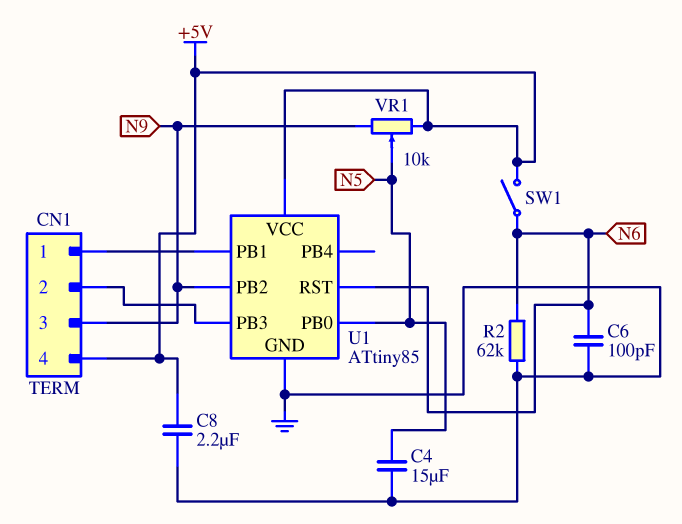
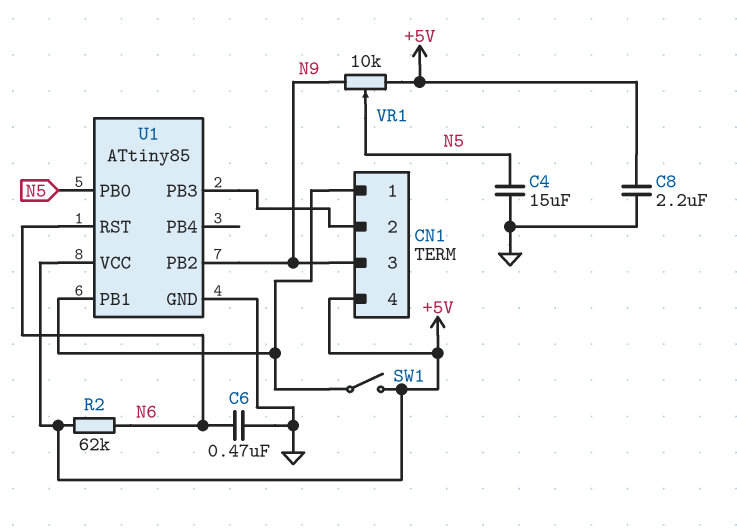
C6: 100pF (GND, N6) -> 470nF (GND, N6)
R2: 62k (GND, N6) -> 62k (+5V, N6)
SW1: switch (+5V, N6) -> switch (+5V, CN1/1)

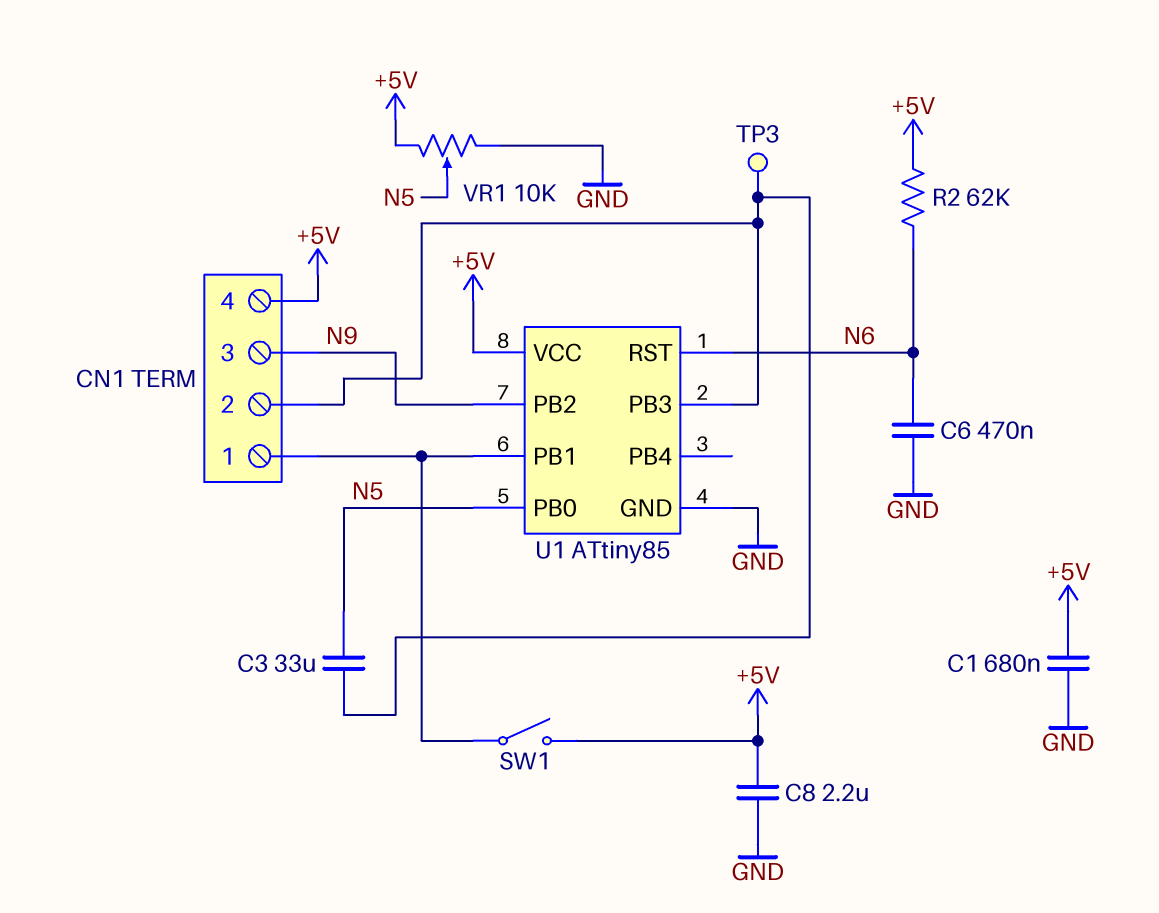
C1: none -> 680nF (+5V, GND)
C3: none -> 33uF (CN1/2, N5)
C4: 15uF (GND, N5) -> none
TP3: none -> test point (CN1/2)
VR1: 10k (+5V, N9, wiper N5) -> 10k (+5V, GND, wiper N5)

